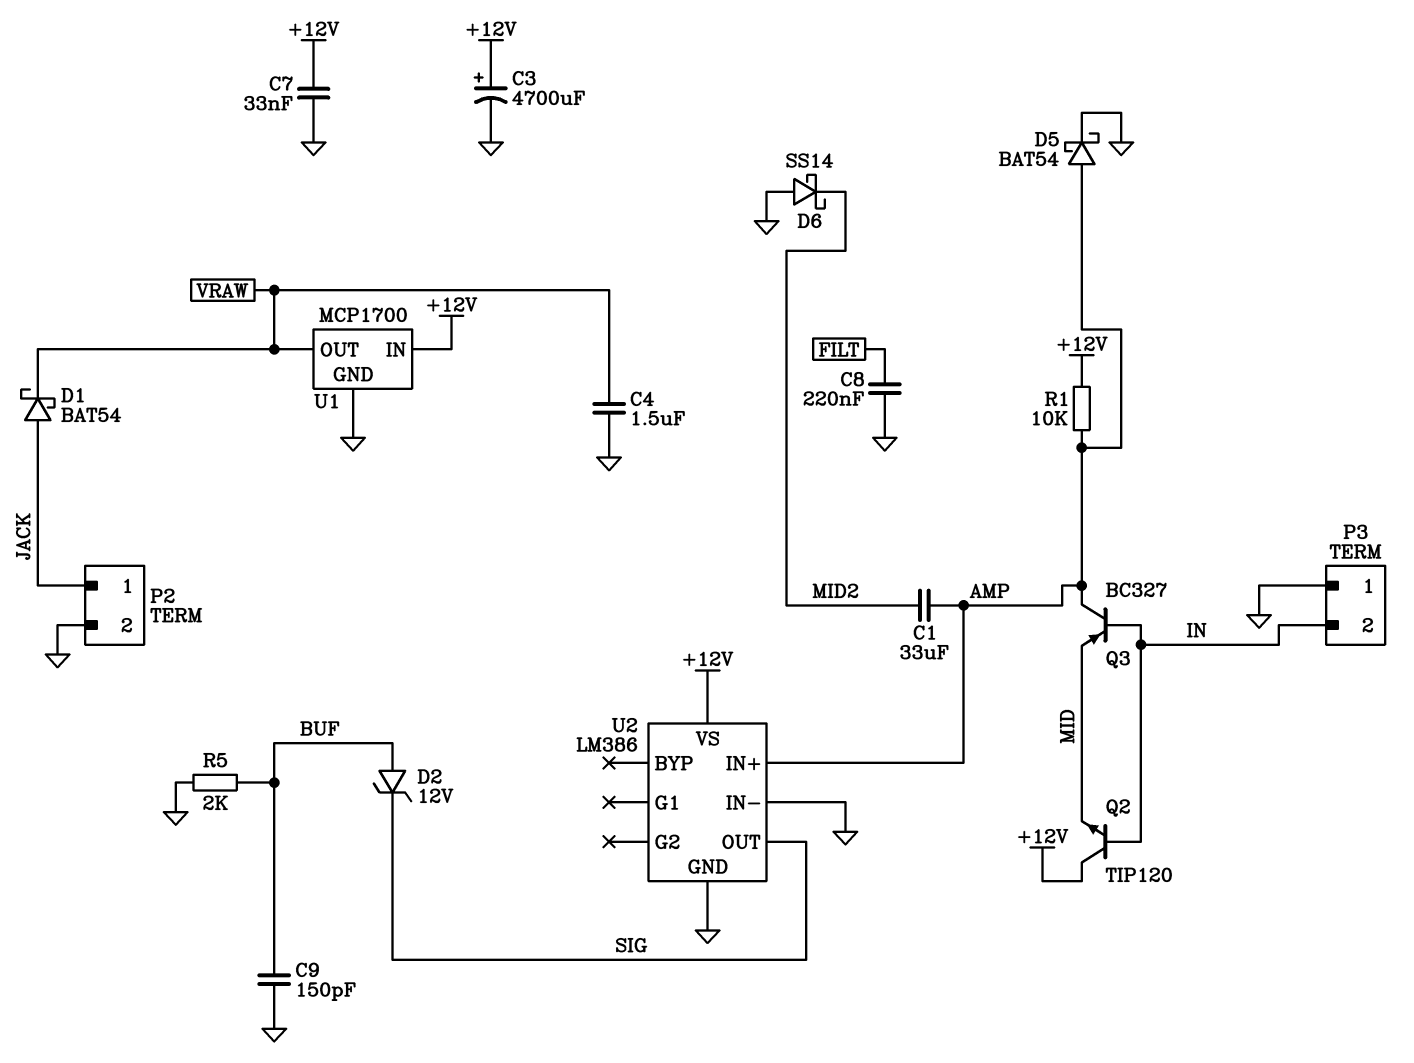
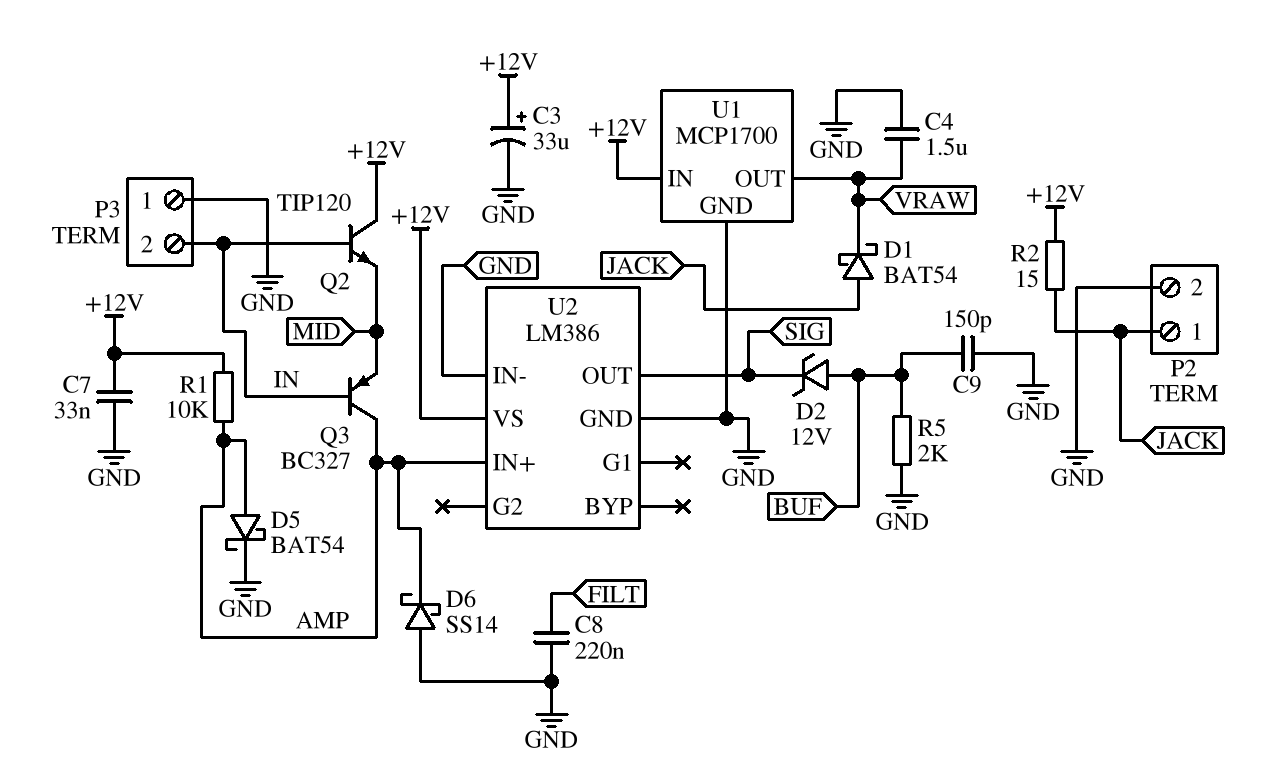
C1: 33uF (AMP, MID2) -> none
C3: 4700uF (plus +12V, minus GND) -> 33uF (plus +12V, minus GND)
D6: schottky SS14 (A GND, K MID2) -> schottky SS14 (A GND, K AMP)
R2: none -> 15 (+12V, JACK)

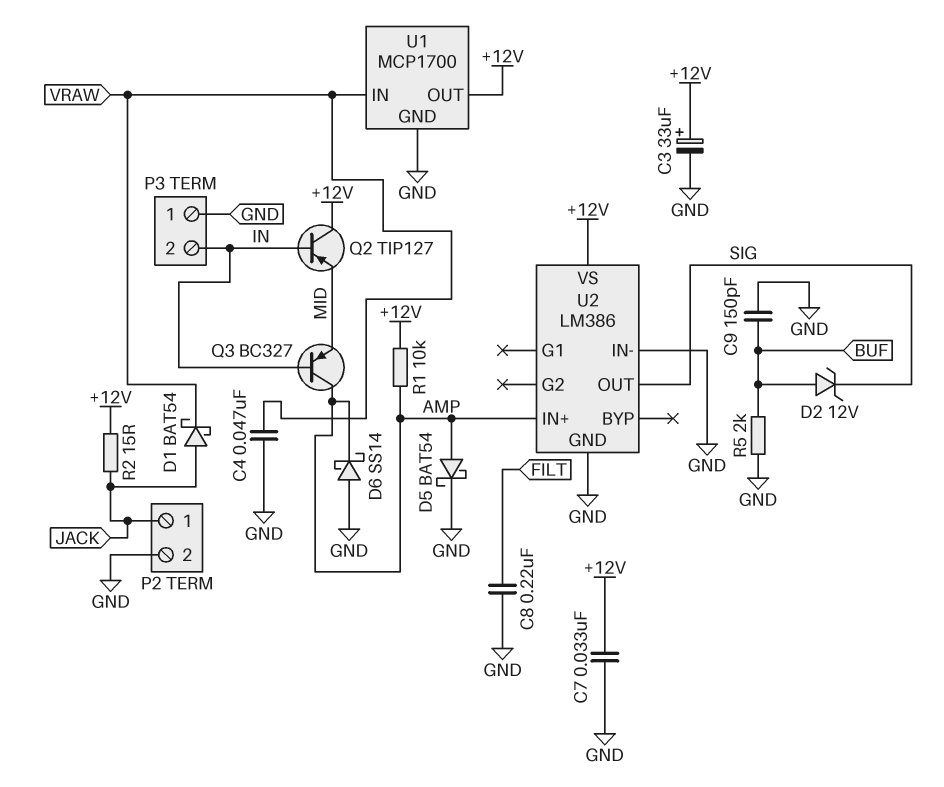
C4: 1.5uF (GND, VRAW) -> 47nF (GND, VRAW)
Q2: NPN TIP120 (B IN, C +12V, E MID) -> PNP TIP127 (B IN, C +12V, E MID)
U1 pin IN: +12V -> VRAW
U1 pin OUT: VRAW -> +12V

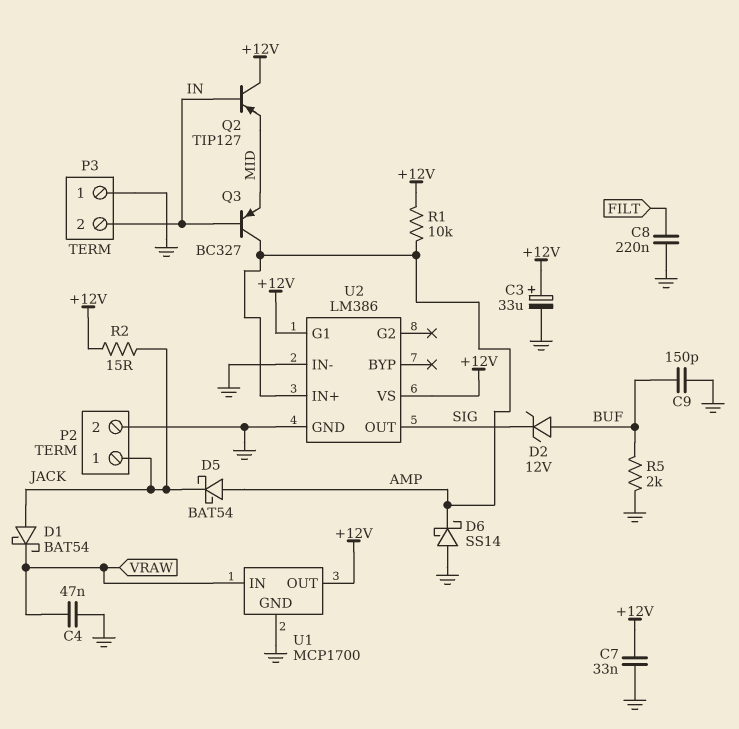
D5: schottky BAT54 (A AMP, K GND) -> schottky BAT54 (A AMP, K JACK)
U2 pin G1: none -> +12V

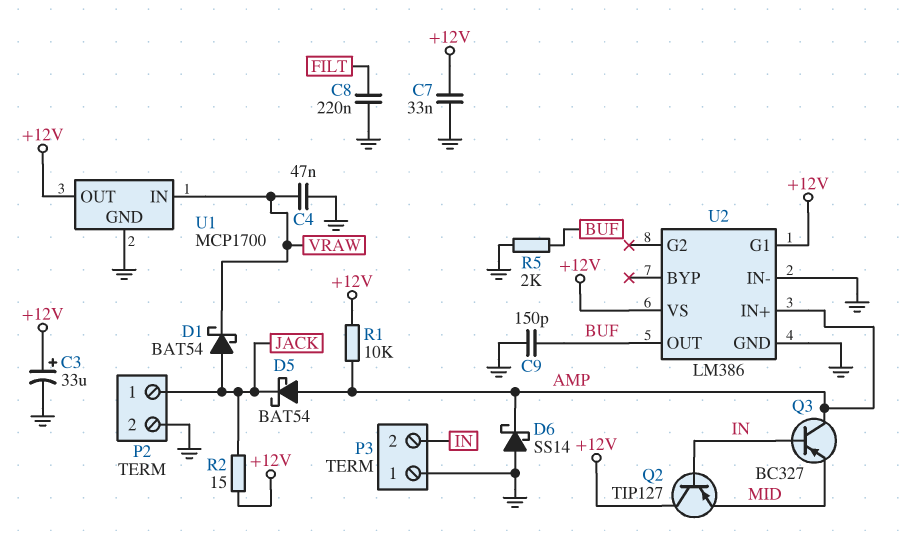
D2: zener 12V (A BUF, K SIG) -> none
U2 pin OUT: SIG -> BUF

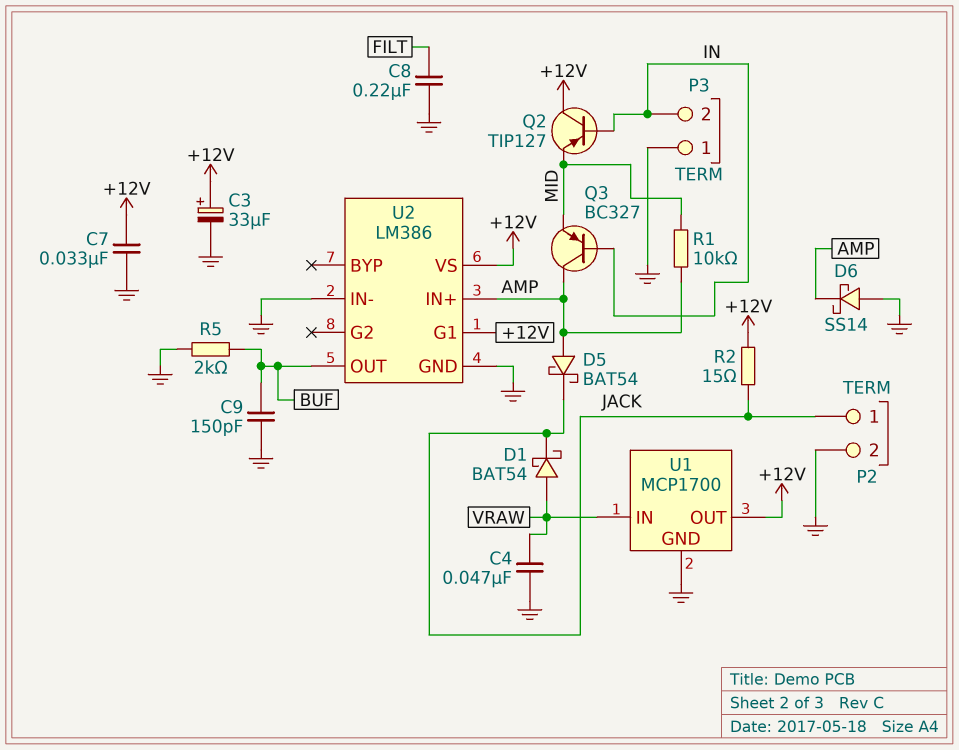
D1: schottky BAT54 (A JACK, K VRAW) -> schottky BAT54 (A VRAW, K JACK)
R1: 10k (+12V, AMP) -> 10k (AMP, MID)

